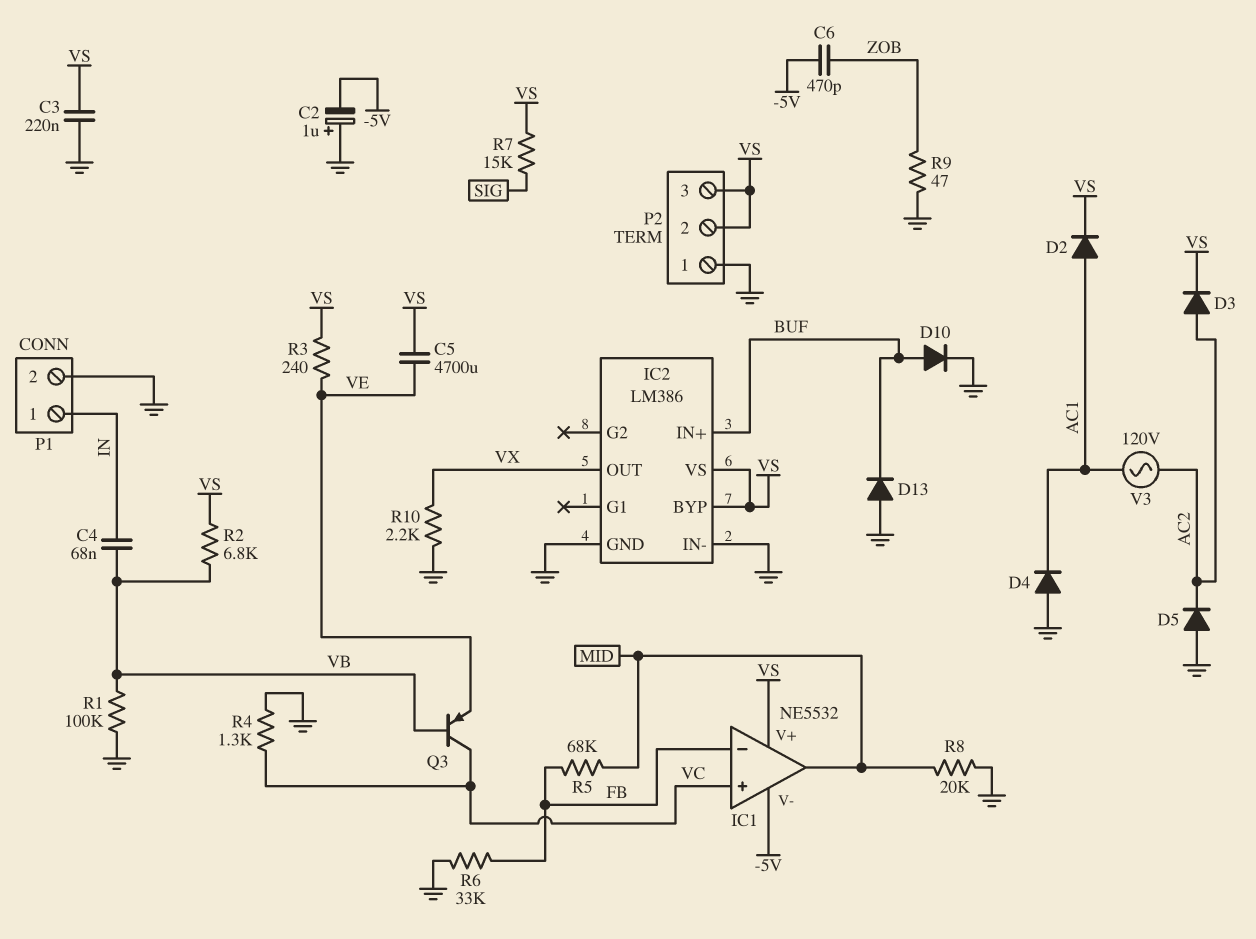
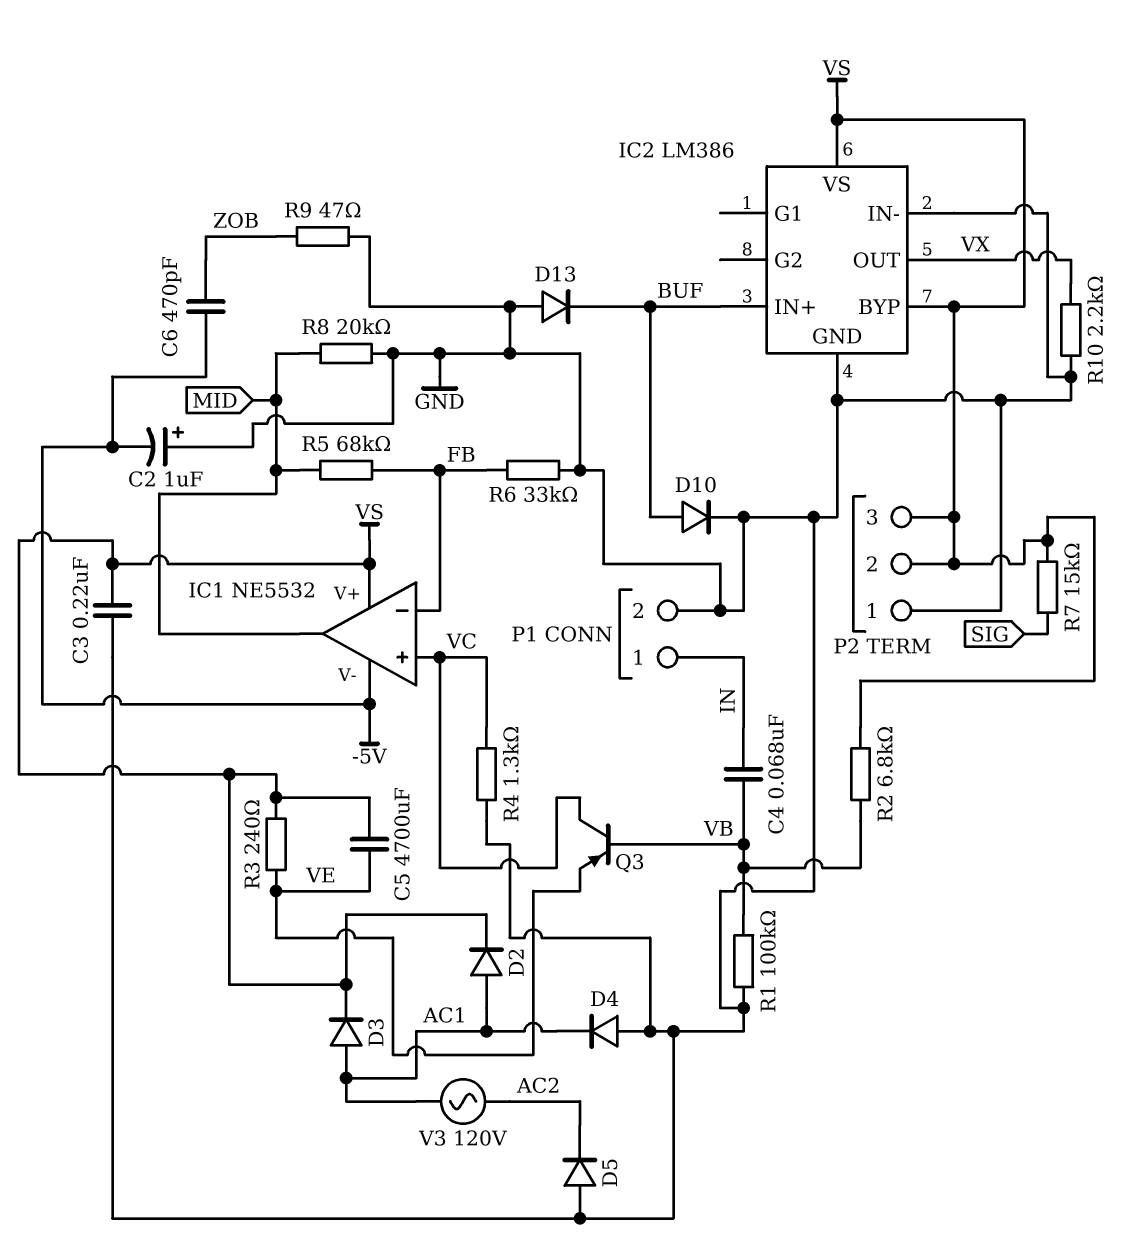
D3: diode (A AC2, K VS) -> diode (A AC1, K VS)

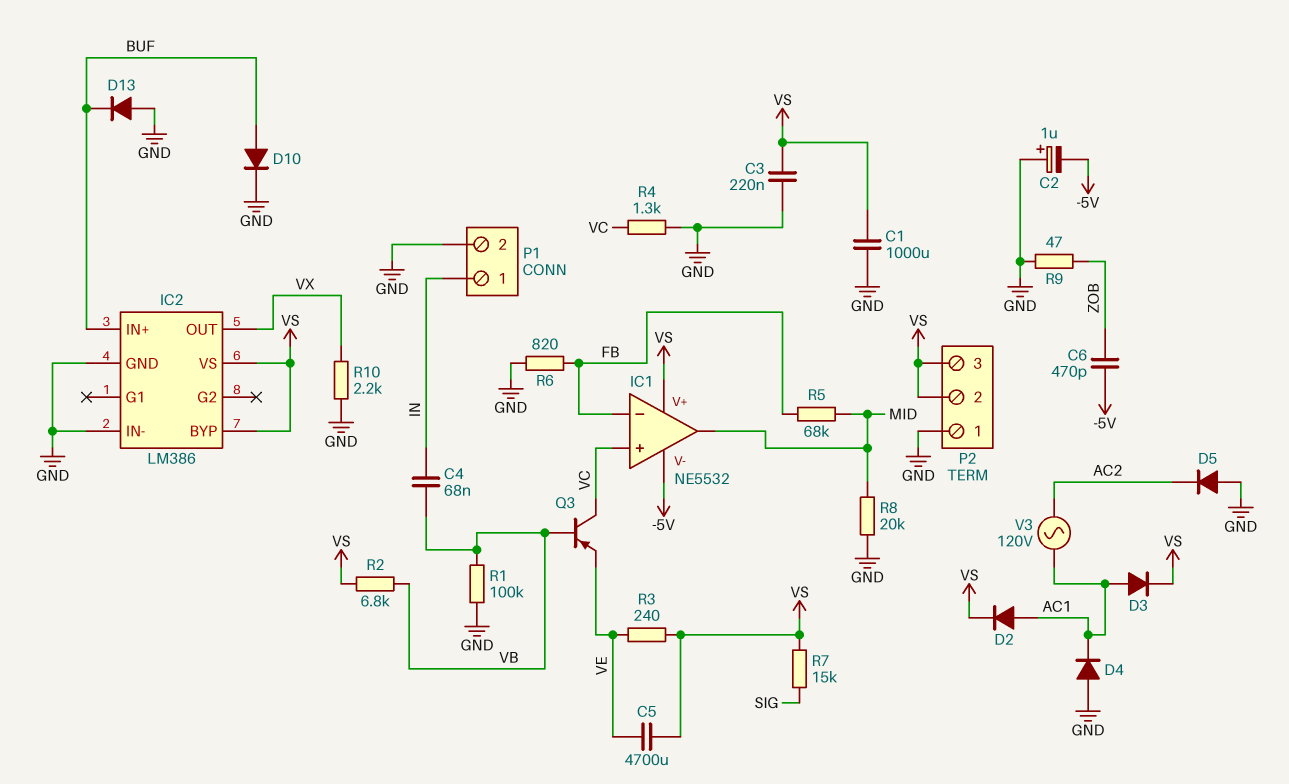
C1: none -> 1000uF (GND, VS)
R6: 33k (FB, GND) -> 820 (FB, GND)

